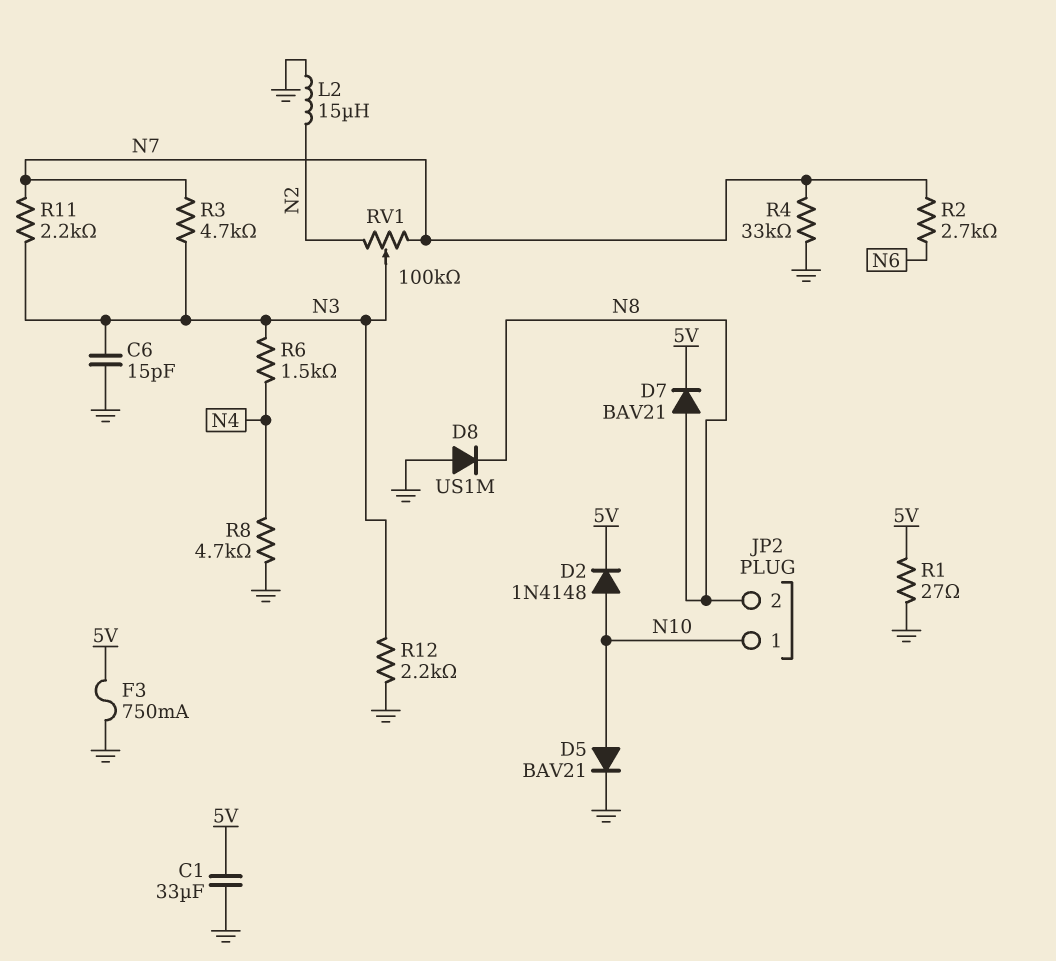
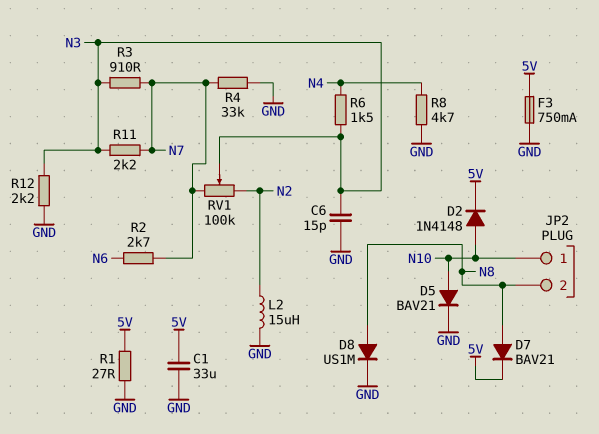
D8: diode US1M (A GND, K N8) -> diode US1M (A N8, K GND)
R3: 4.7k (N3, N7) -> 910 (N3, N7)

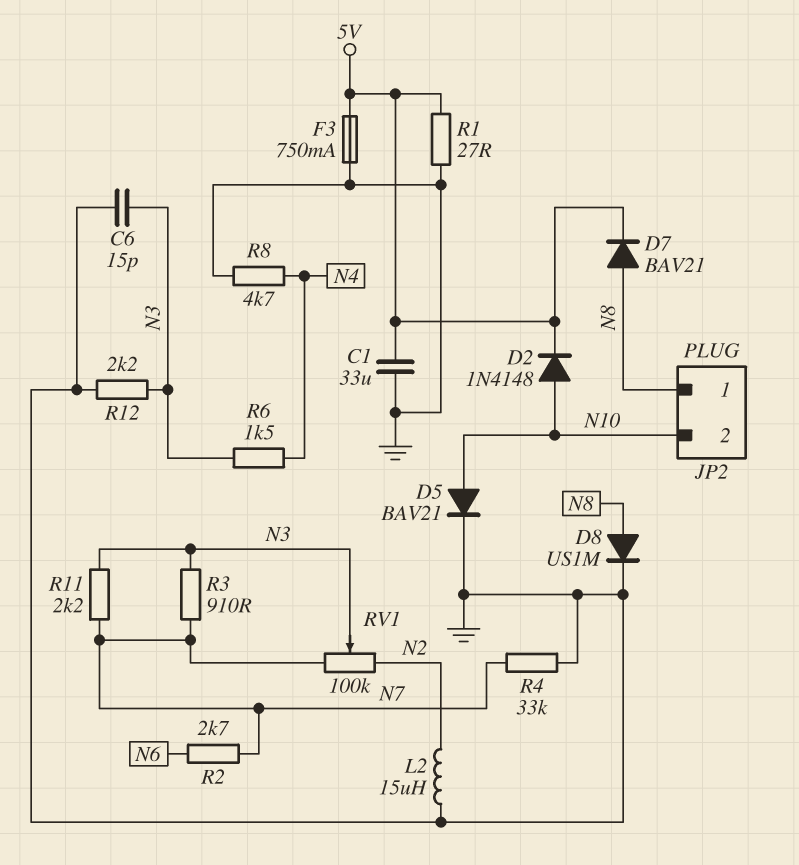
JP2 pin 1: N10 -> N8
JP2 pin 2: N8 -> N10

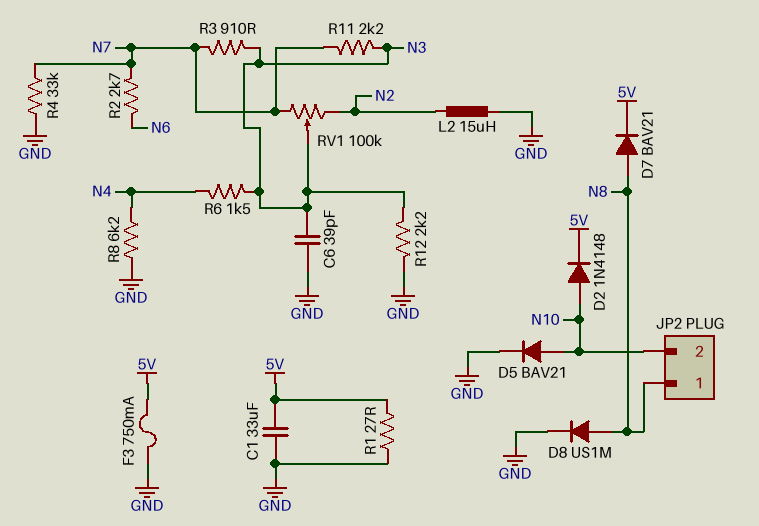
C6: 15pF (GND, N3) -> 39pF (GND, N3)
R8: 4.7k (GND, N4) -> 6.2k (GND, N4)

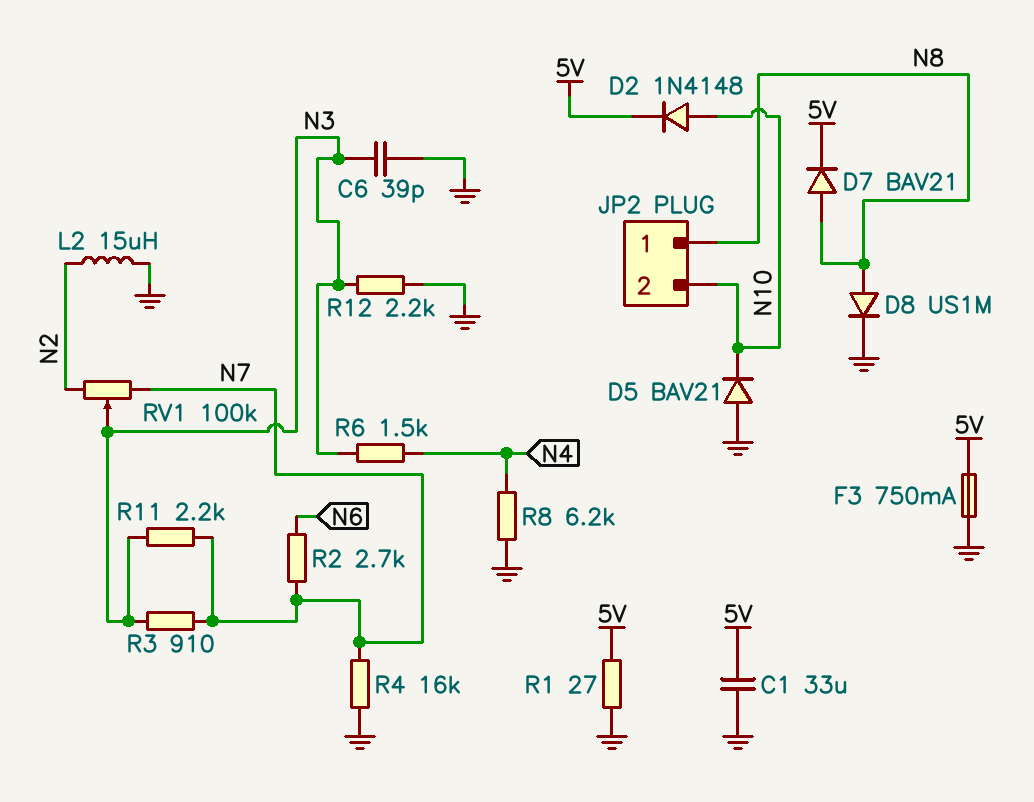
D5: diode BAV21 (A N10, K GND) -> diode BAV21 (A GND, K N10)
R4: 33k (GND, N7) -> 16k (GND, N7)

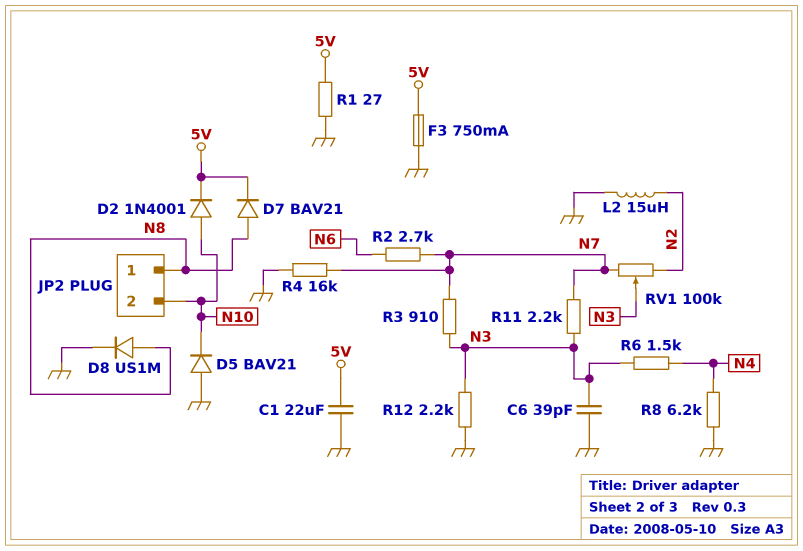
C1: 33uF (5V, GND) -> 22uF (5V, GND)
D2: diode 1N4148 (A N10, K 5V) -> diode 1N4001 (A N10, K 5V)

